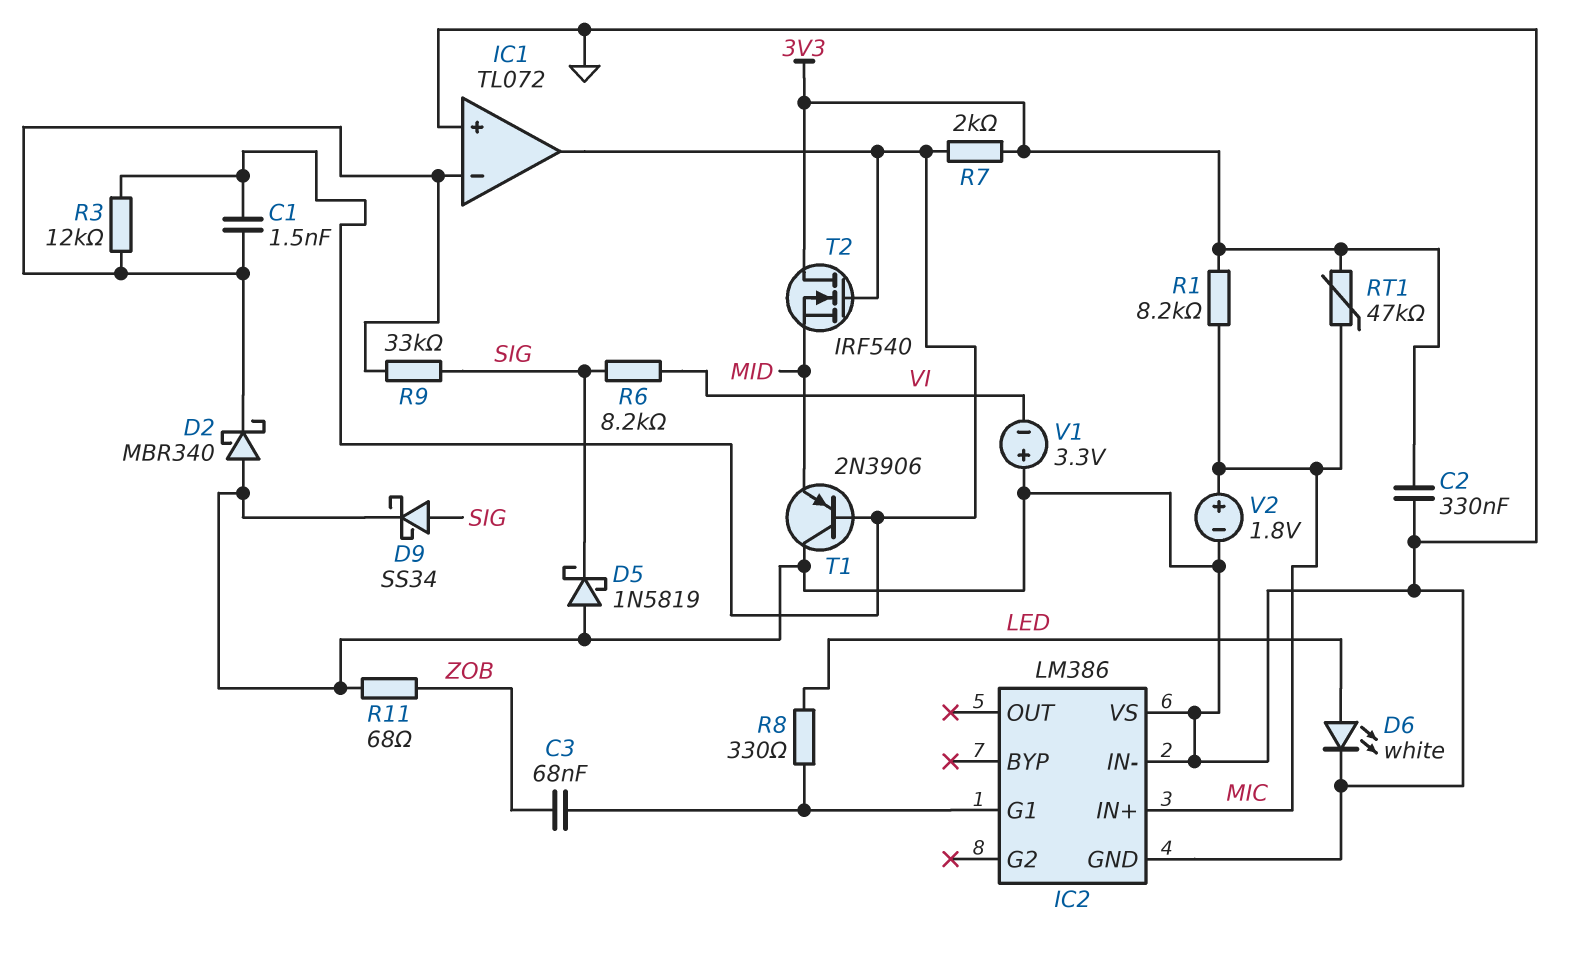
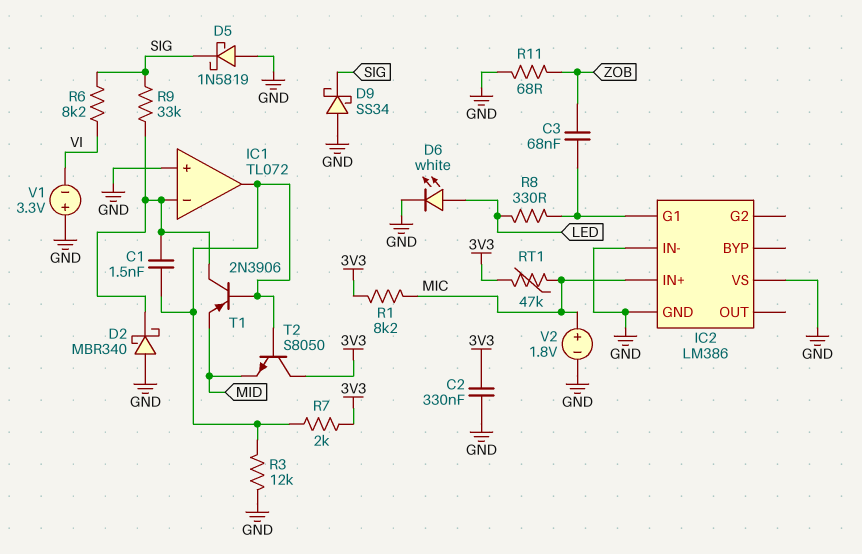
D9: schottky SS34 (A SIG, K GND) -> schottky SS34 (A GND, K SIG)
R3: 12k (IC1/in-, IC1/out) -> 12k (GND, IC1/out)
T1: PNP 2N3906 (B IC1/out, C GND, E MID) -> PNP 2N3906 (B IC1/out, C IC1/in-, E MID)
T2: NMOS IRF540 (G IC1/out, D 3V3, S MID) -> NPN S8050 (B IC1/out, C 3V3, E MID)

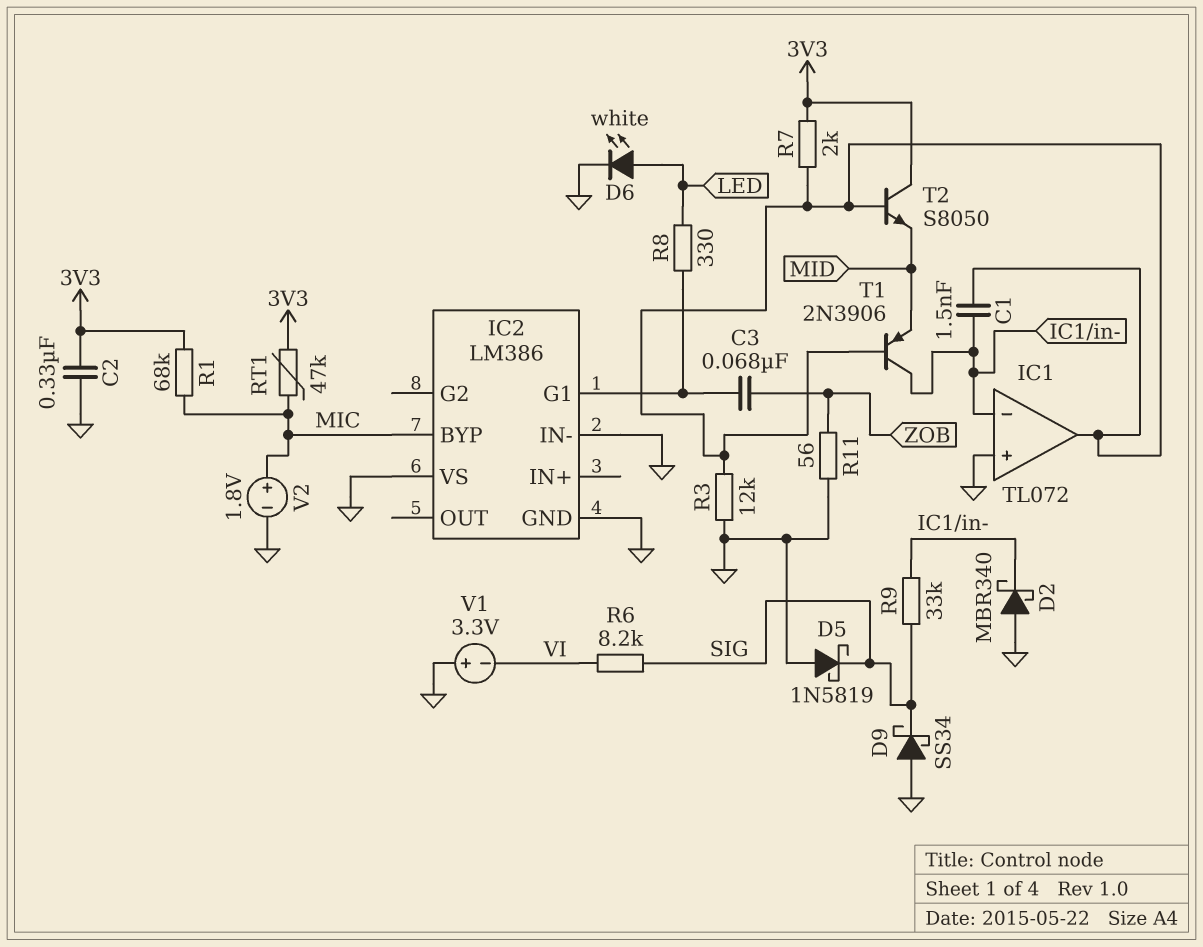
IC2 pin BYP: none -> MIC
IC2 pin IN+: MIC -> none
R1: 8.2k (3V3, MIC) -> 68k (3V3, MIC)
R11: 68 (GND, ZOB) -> 56 (GND, ZOB)

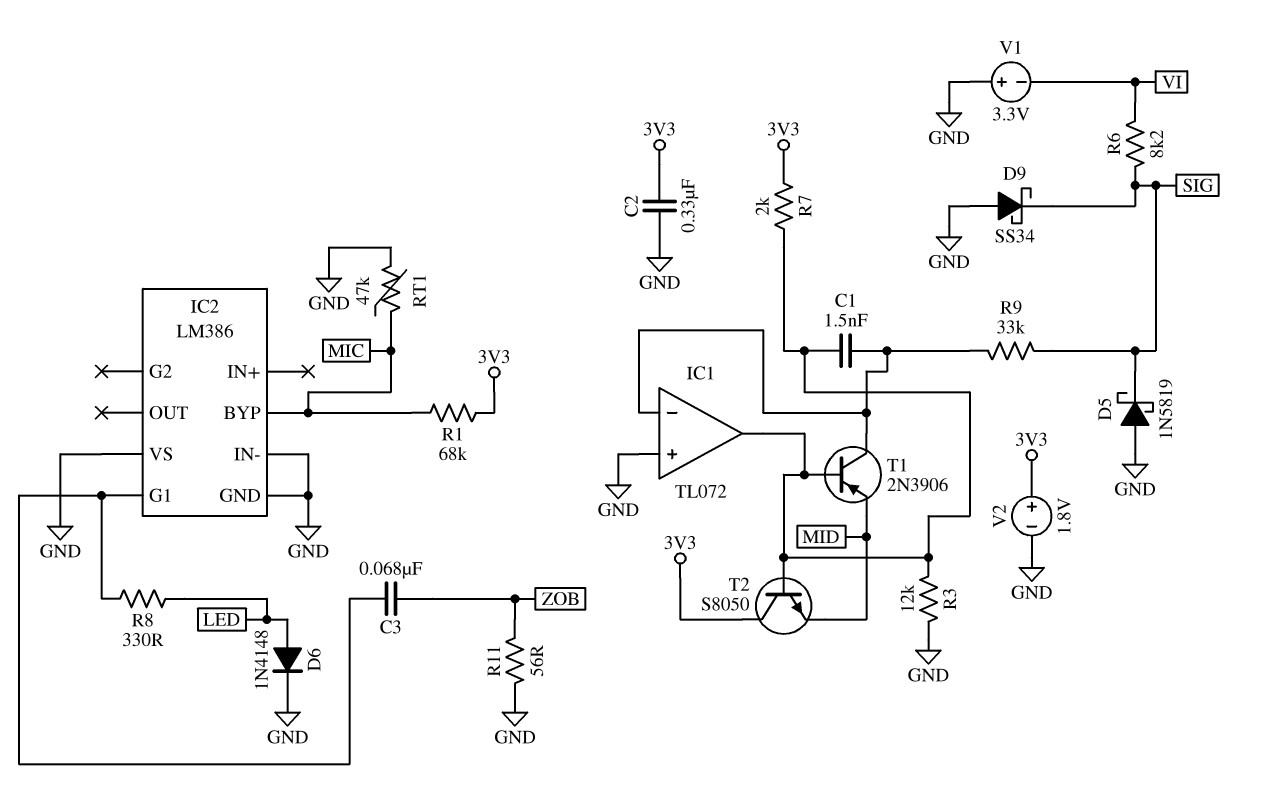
D2: schottky MBR340 (A GND, K IC1/in-) -> none
D6: LED white (A LED, K GND) -> diode 1N4148 (A LED, K GND)
RT1: 47k (3V3, MIC) -> 47k (GND, MIC)
V2: 1.8V (plus MIC, minus GND) -> 1.8V (plus 3V3, minus GND)

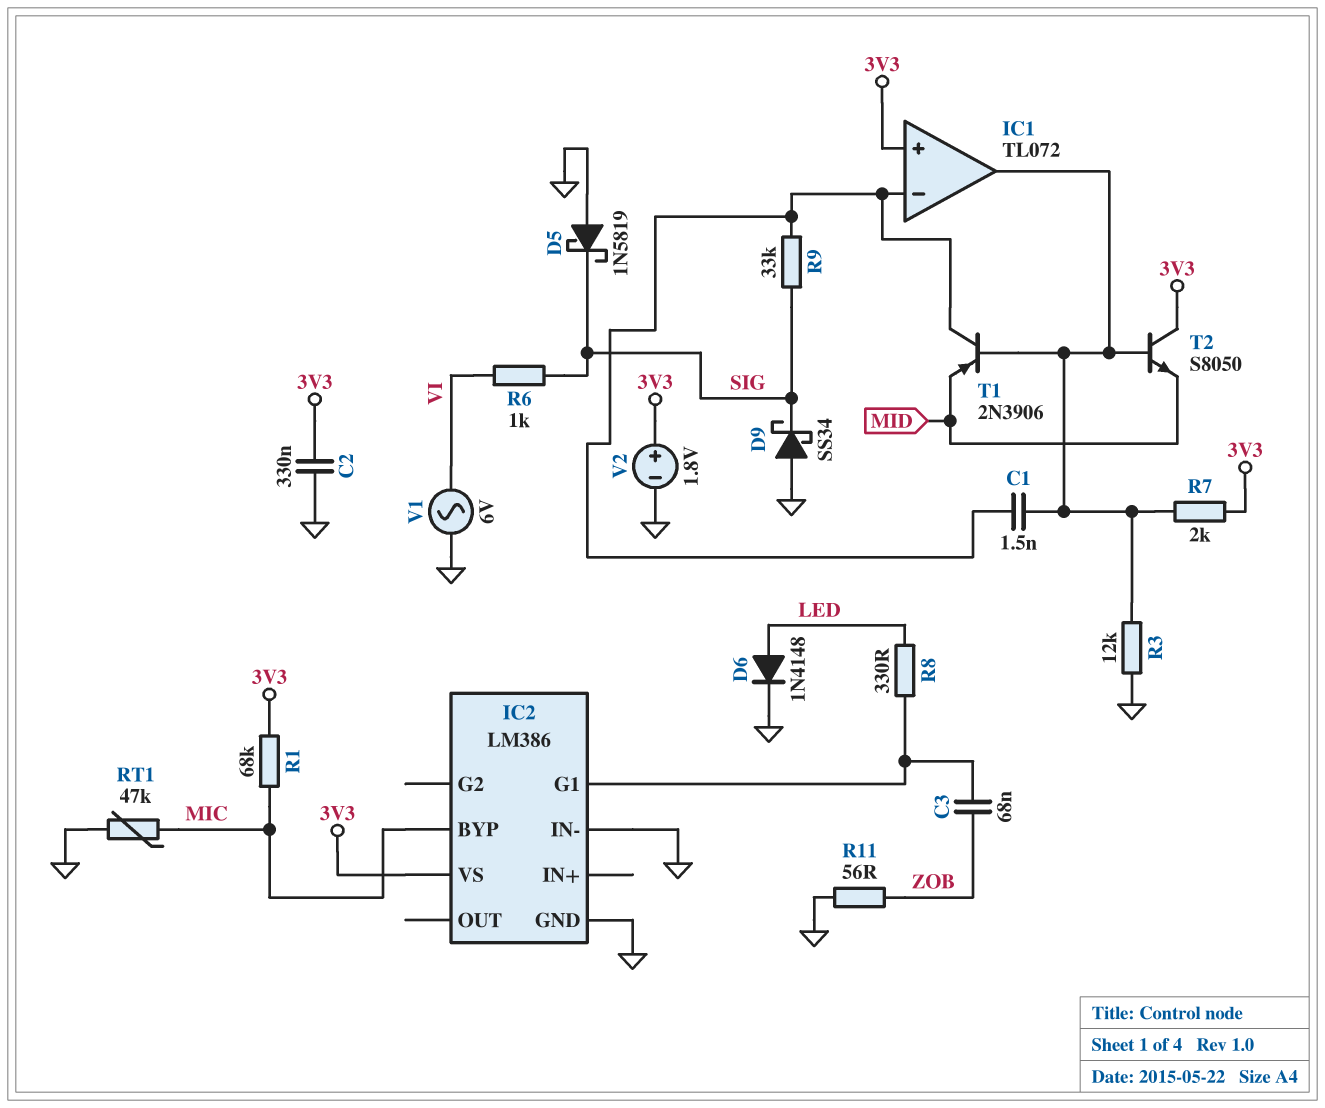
IC1 pin in+: GND -> 3V3
IC2 pin VS: GND -> 3V3
R6: 8.2k (SIG, VI) -> 1k (SIG, VI)
V1: 3.3V (plus GND, minus VI) -> AC 6V (GND, VI)

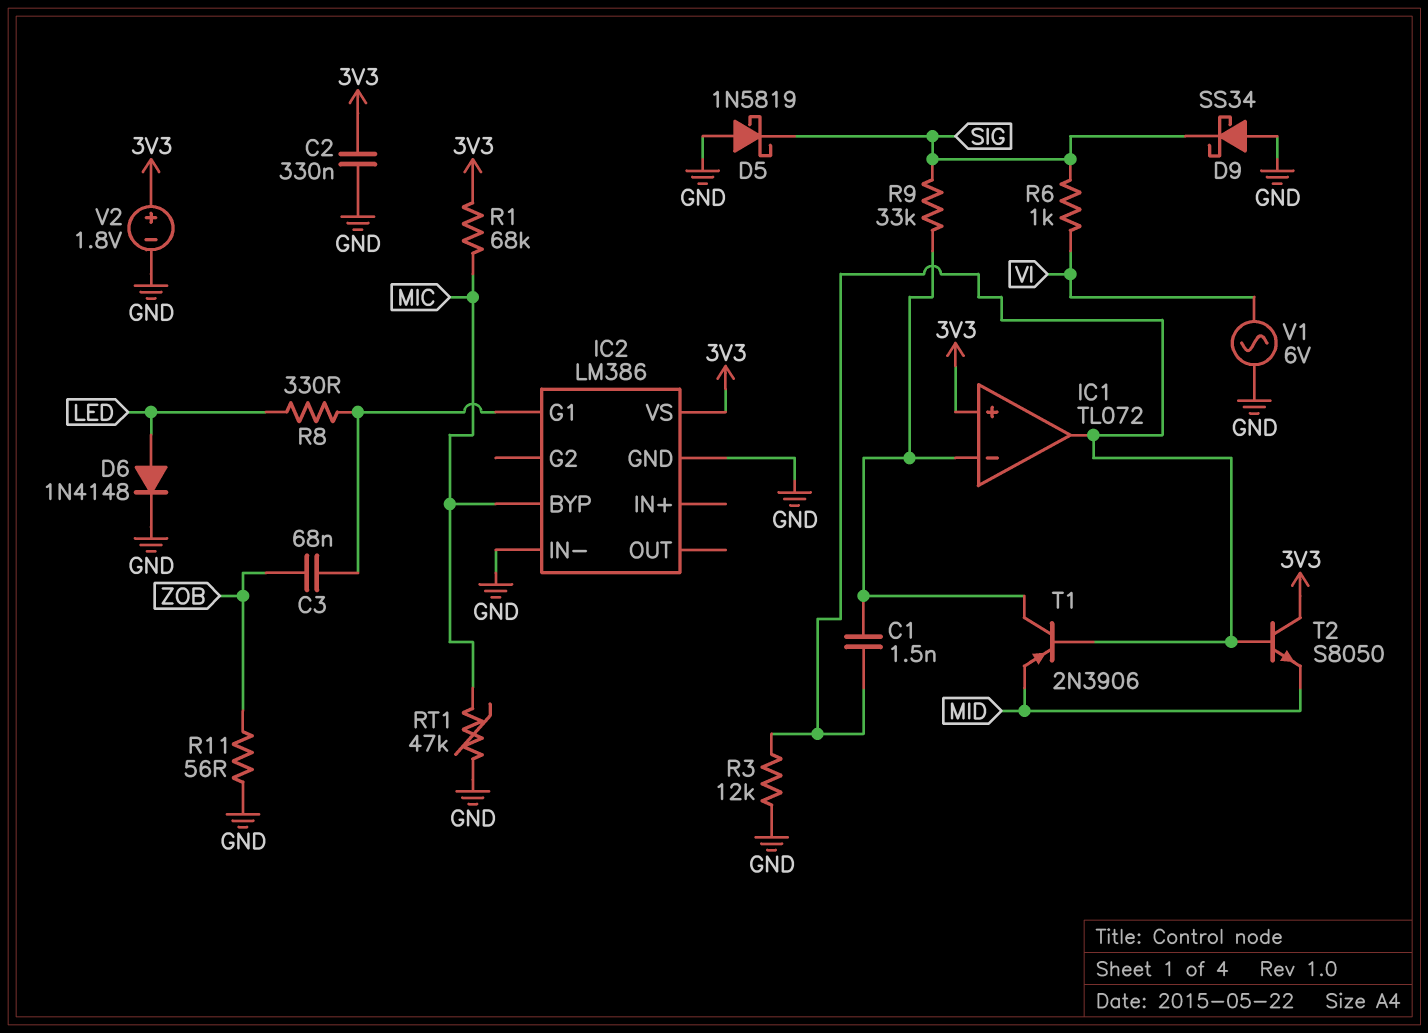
R7: 2k (3V3, IC1/out) -> none

